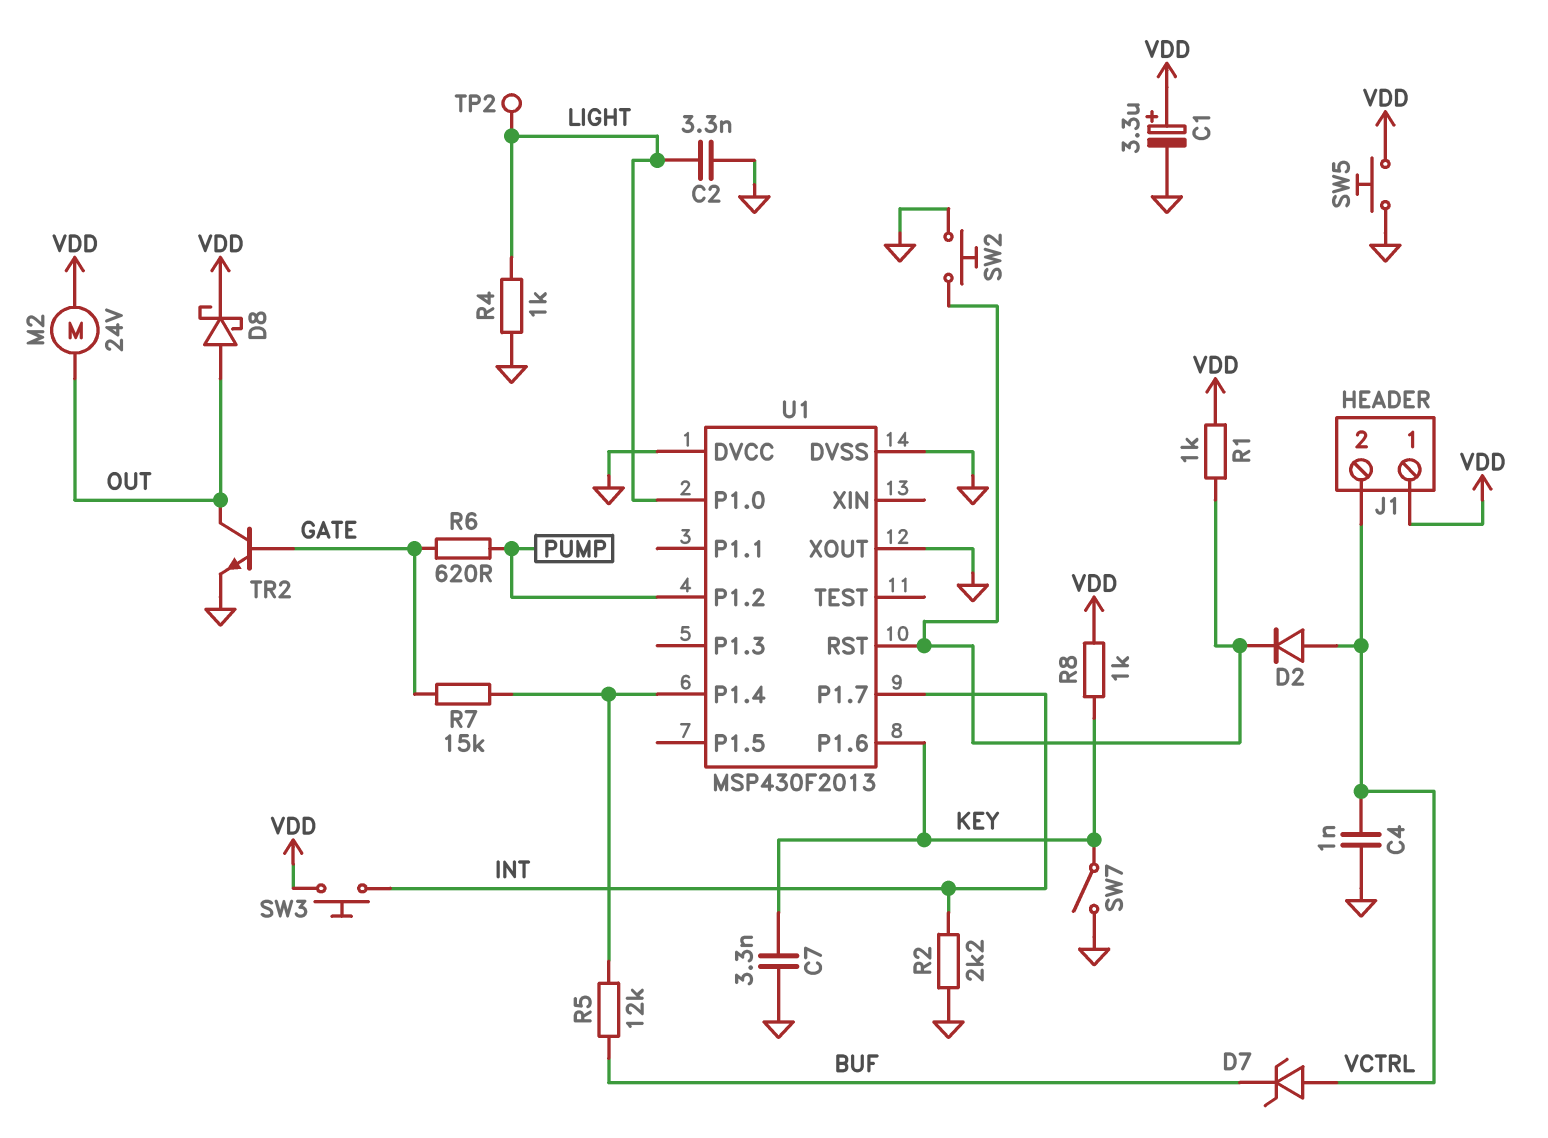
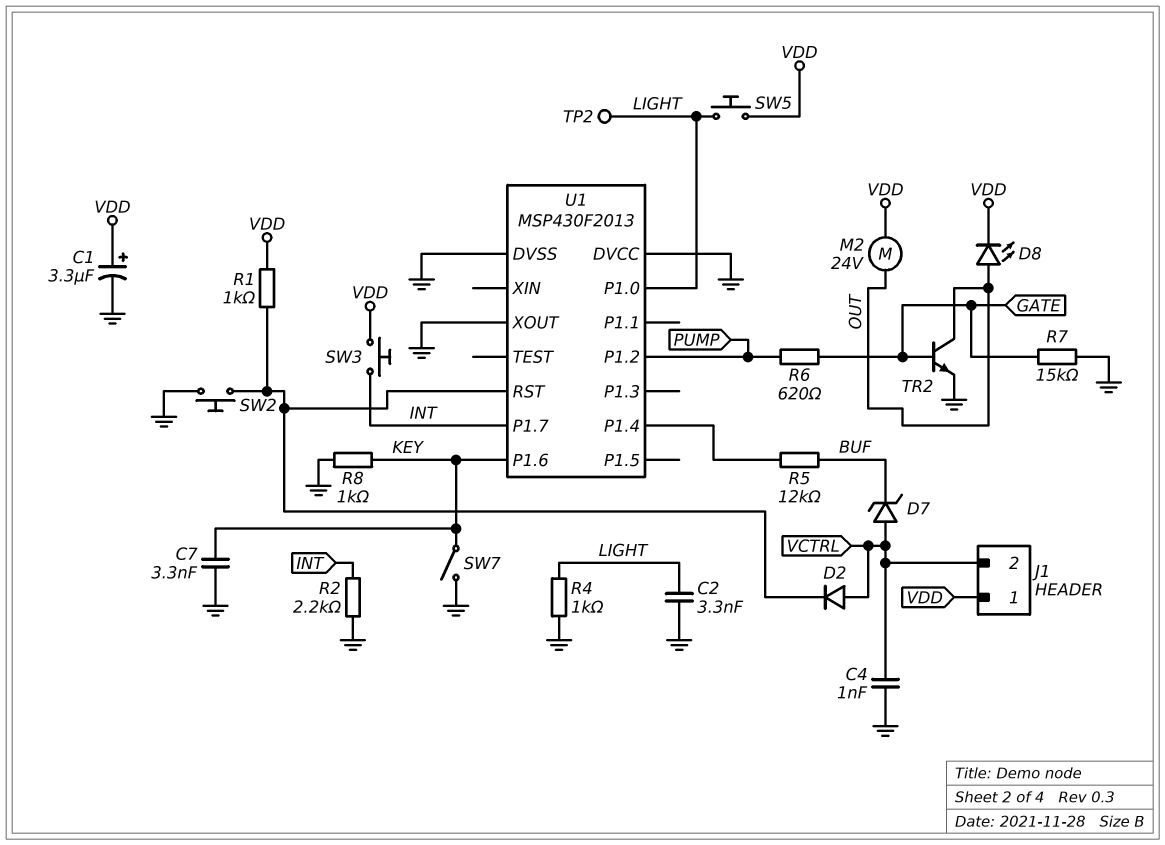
D8: schottky (A OUT, K VDD) -> LED (A OUT, K VDD)
R7: 15k (GATE, U1/P1.4) -> 15k (GATE, GND)
R8: 1k (KEY, VDD) -> 1k (GND, KEY)
SW5: button (GND, VDD) -> button (LIGHT, VDD)

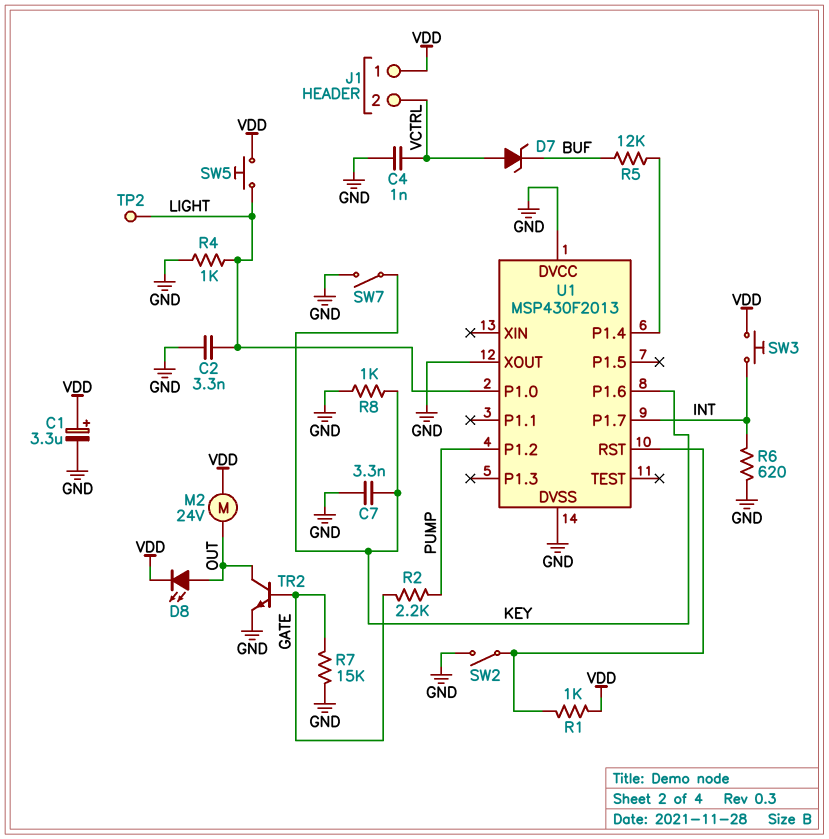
D2: diode (A VCTRL, K U1/RST) -> none
R2: 2.2k (GND, INT) -> 2.2k (GATE, PUMP)
R6: 620 (GATE, PUMP) -> 620 (GND, INT)
SW2: button (GND, U1/RST) -> switch (GND, U1/RST)

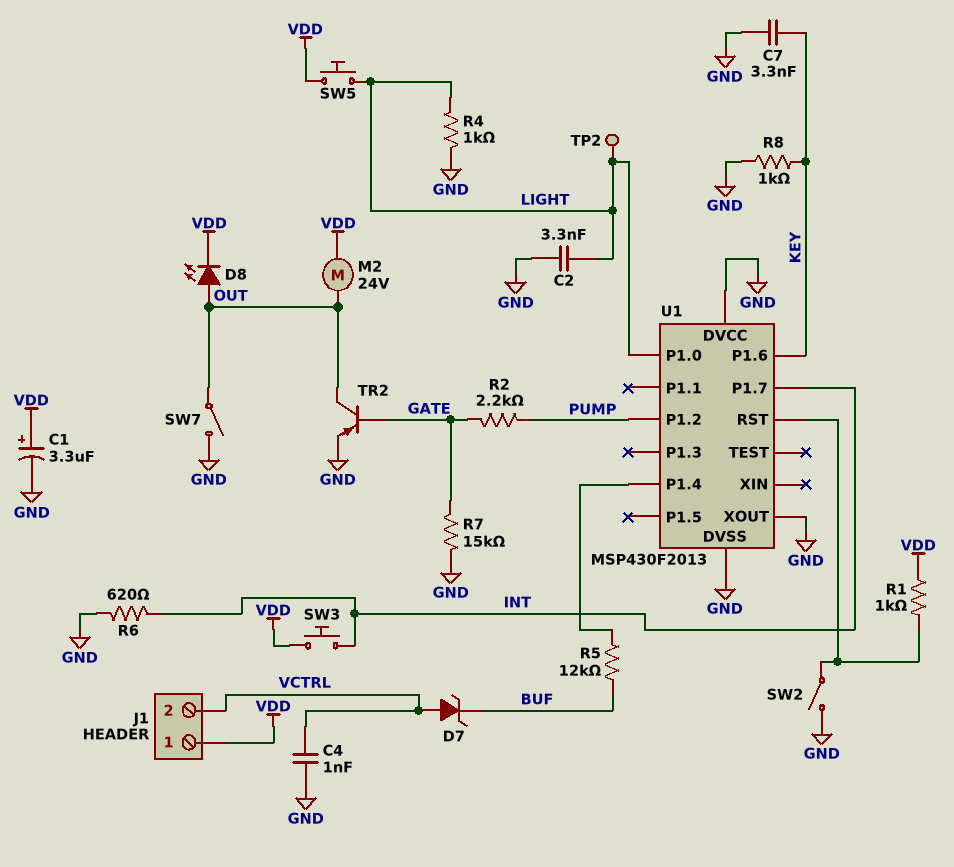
SW7: switch (GND, KEY) -> switch (GND, OUT)
TR2: NPN (B GATE, C OUT, E GND) -> PNP (B GATE, C OUT, E GND)

